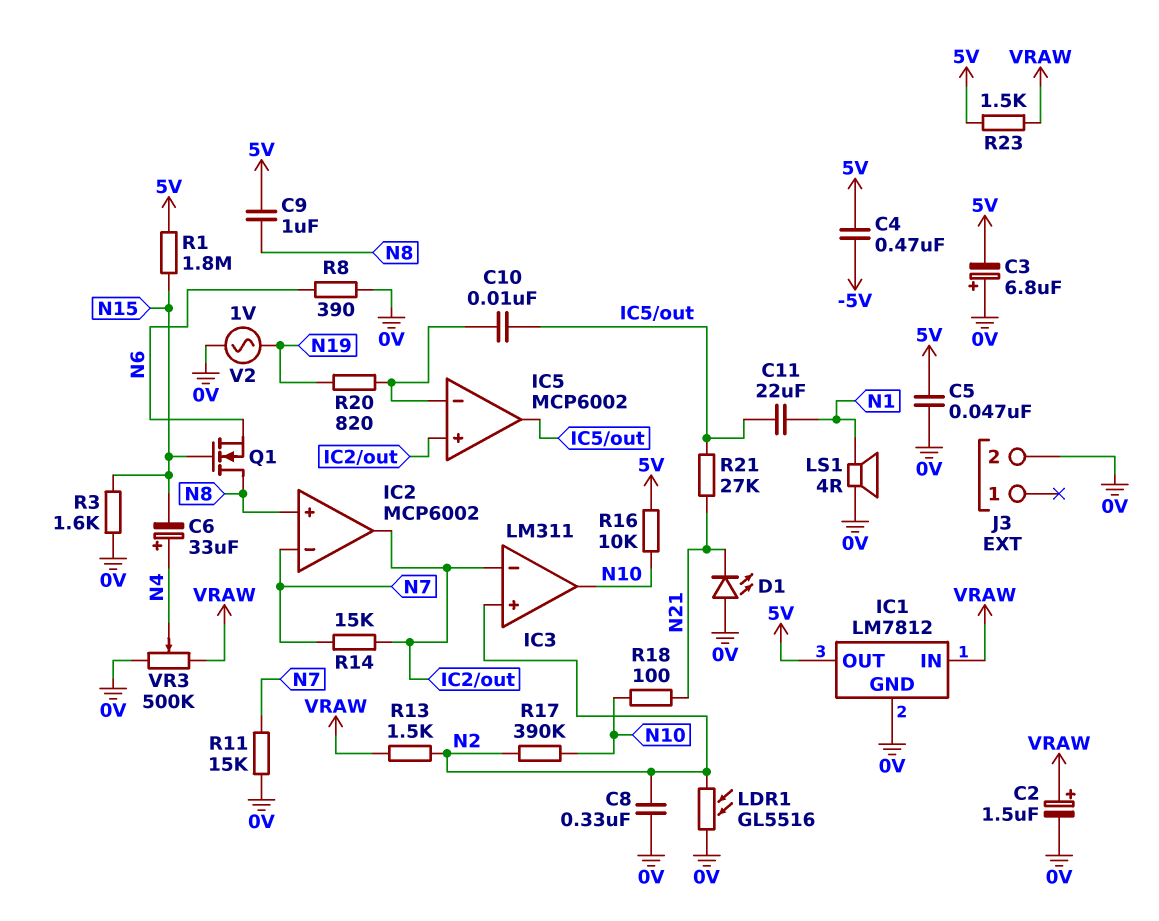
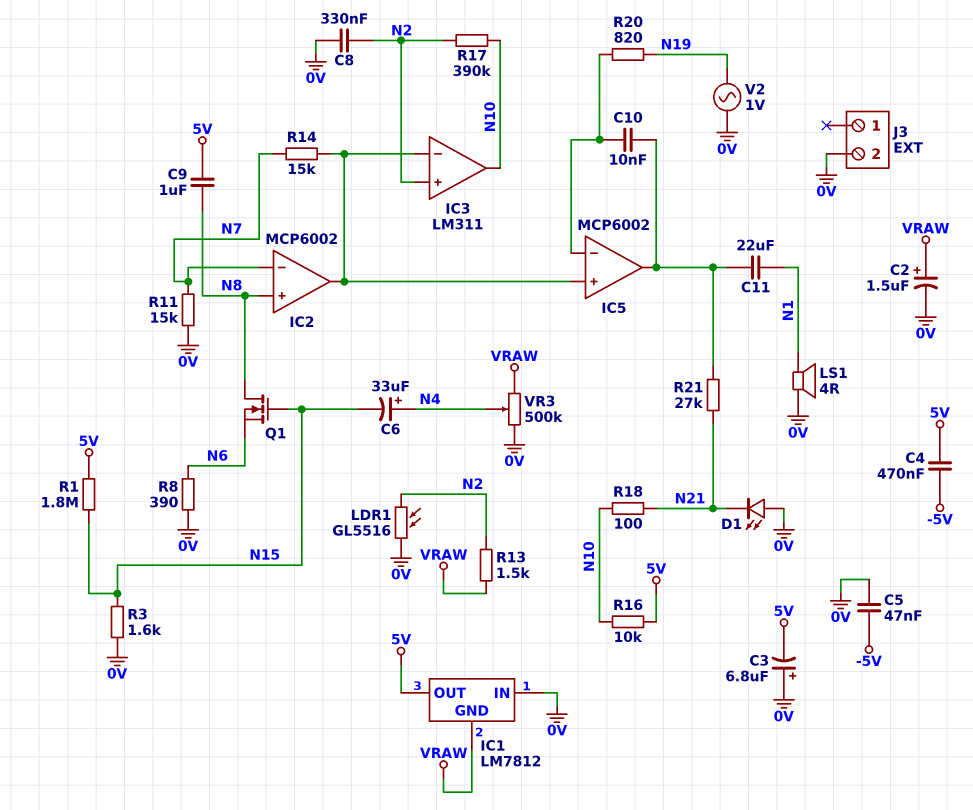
C5: 47nF (0V, 5V) -> 47nF (-5V, 0V)
IC1 pin GND: 0V -> VRAW
IC1 pin IN: VRAW -> 0V
R23: 1.5k (5V, VRAW) -> none

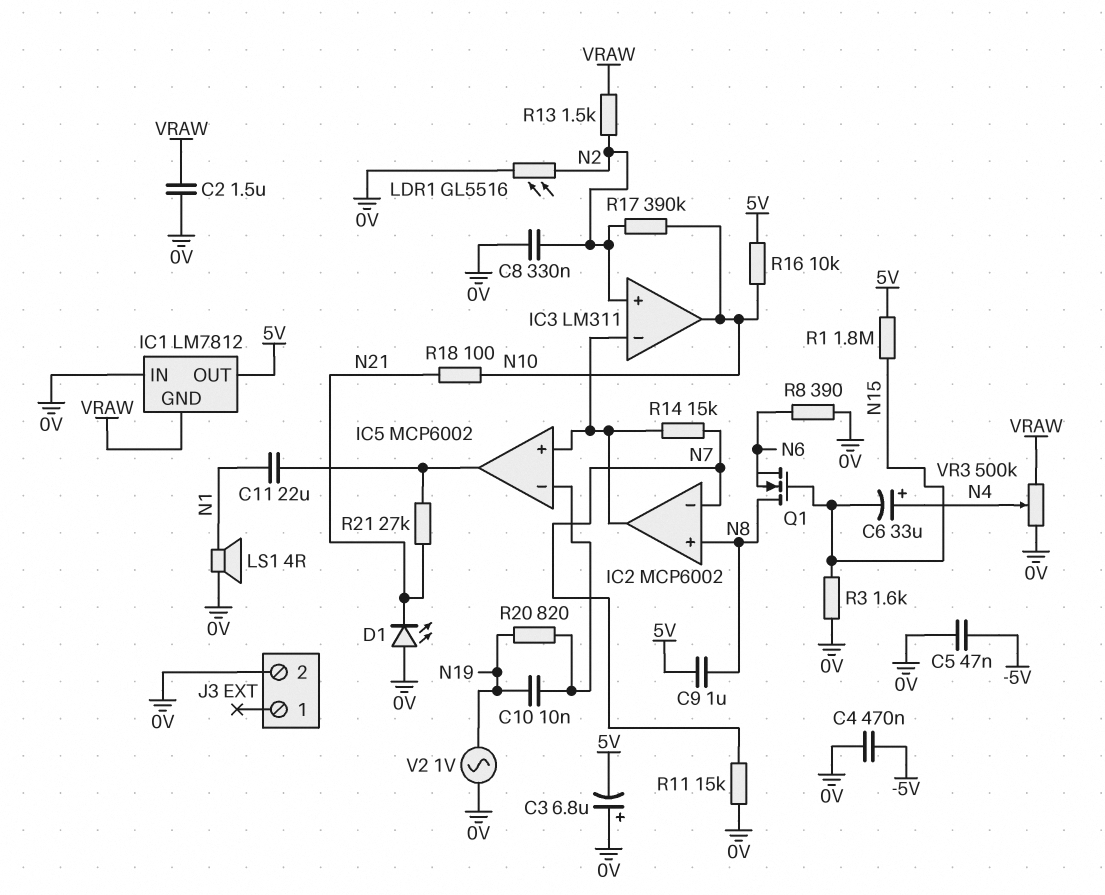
C2: 1.5uF (plus VRAW, minus 0V) -> 1.5uF (0V, VRAW)
C4: 470nF (-5V, 5V) -> 470nF (-5V, 0V)
C10: 10nF (IC5/in-, IC5/out) -> 10nF (IC5/in-, N19)

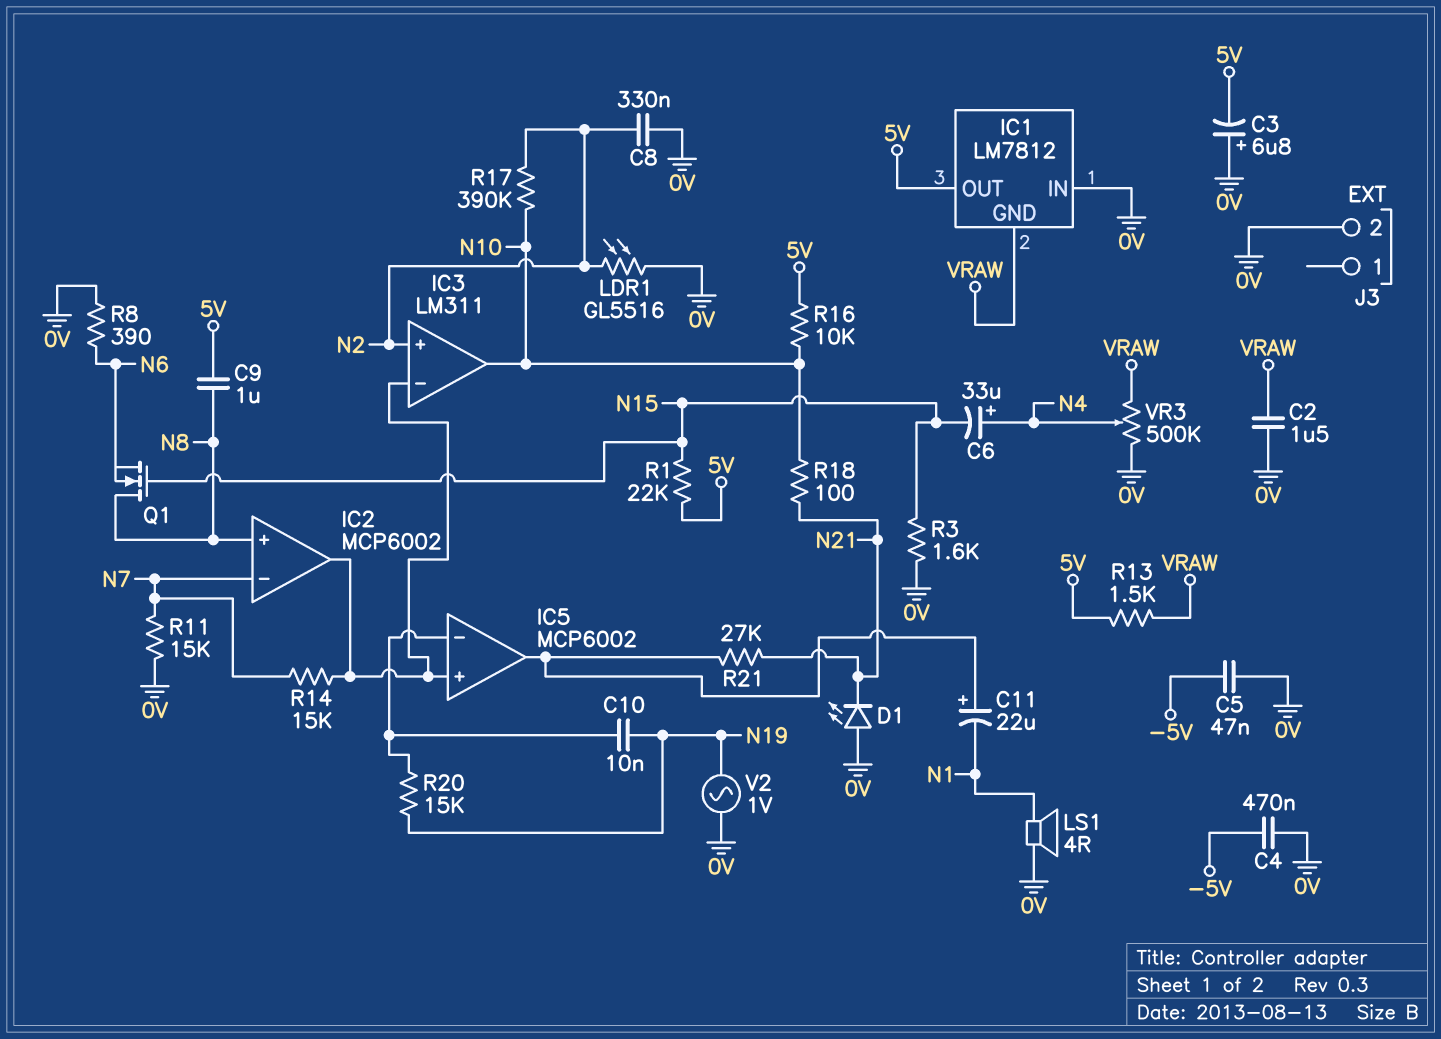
C11: 22uF (IC5/out, N1) -> 22uF (plus IC5/out, minus N1)
R1: 1.8M (5V, N15) -> 22k (5V, N15)
R13: 1.5k (N2, VRAW) -> 1.5k (5V, VRAW)
R20: 820 (IC5/in-, N19) -> 15k (IC5/in-, N19)

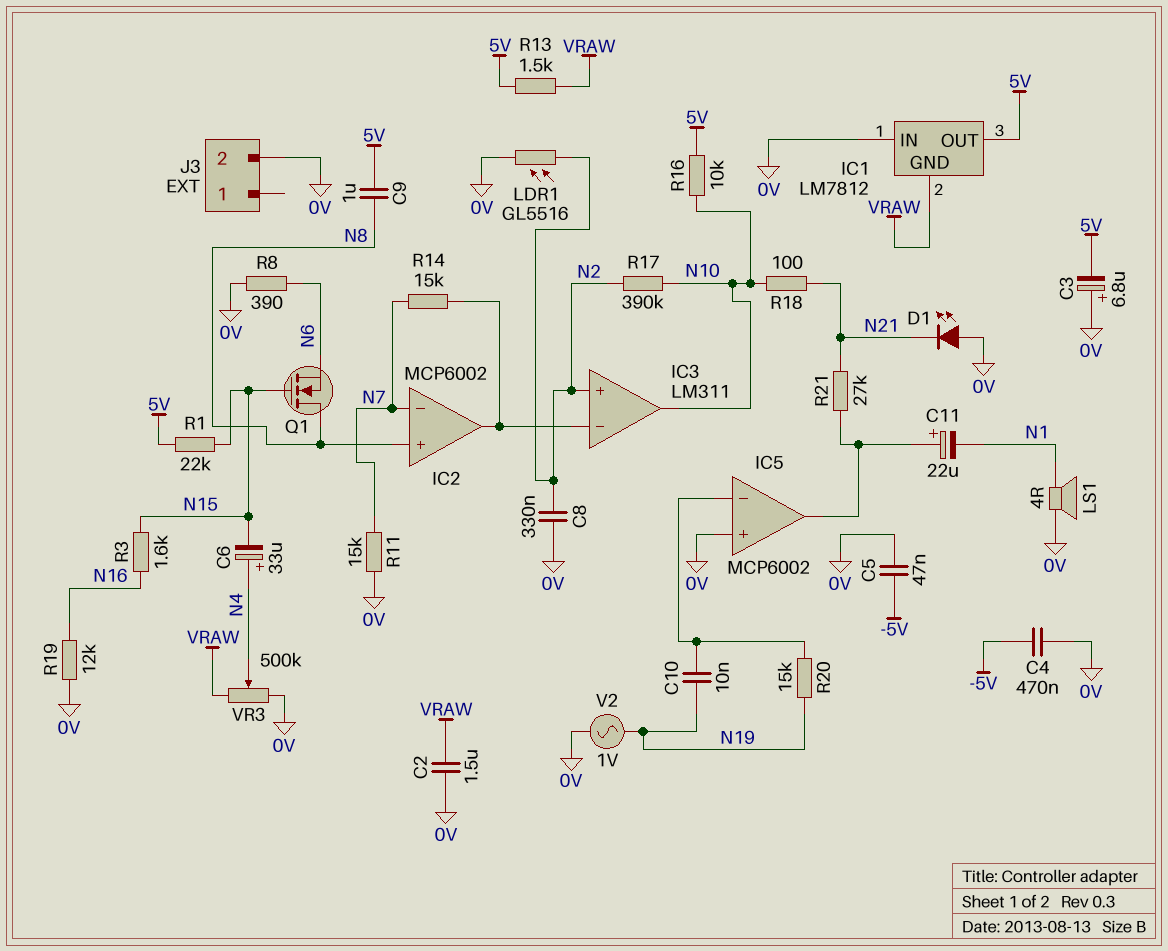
IC5 pin in+: IC2/out -> 0V
R3: 1.6k (0V, N15) -> 1.6k (N15, N16)
R19: none -> 12k (0V, N16)

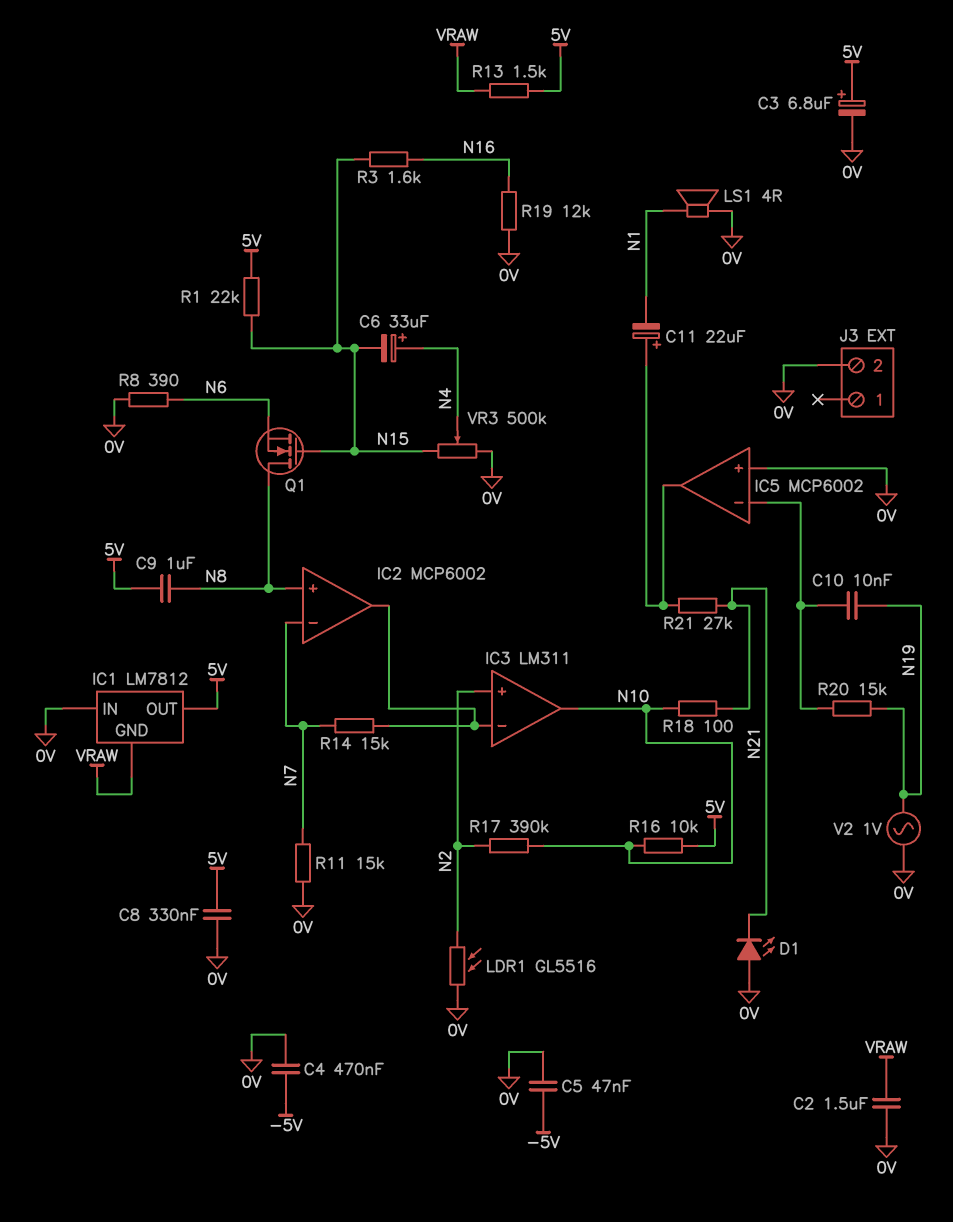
C3: 6.8uF (plus 0V, minus 5V) -> 6.8uF (plus 5V, minus 0V)
C8: 330nF (0V, N2) -> 330nF (0V, 5V)
VR3: 500k (0V, VRAW, wiper N4) -> 500k (0V, N15, wiper N4)

